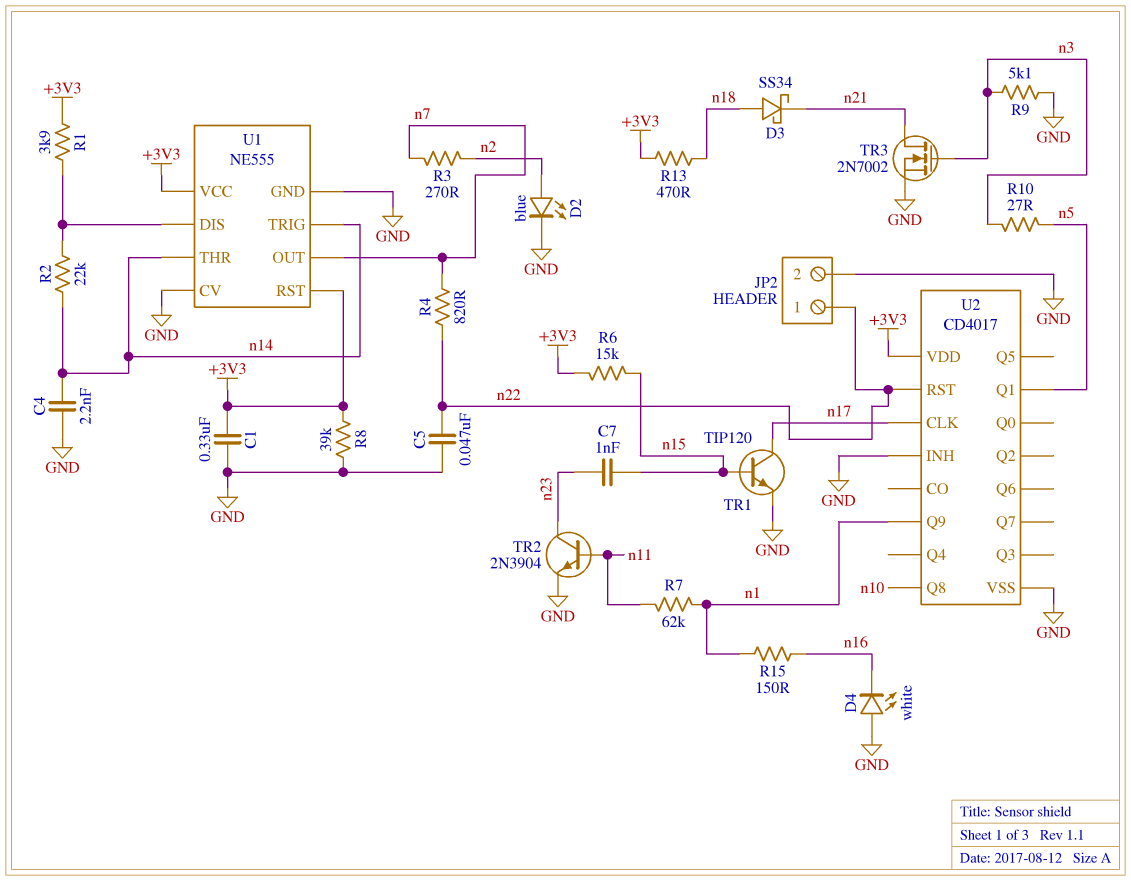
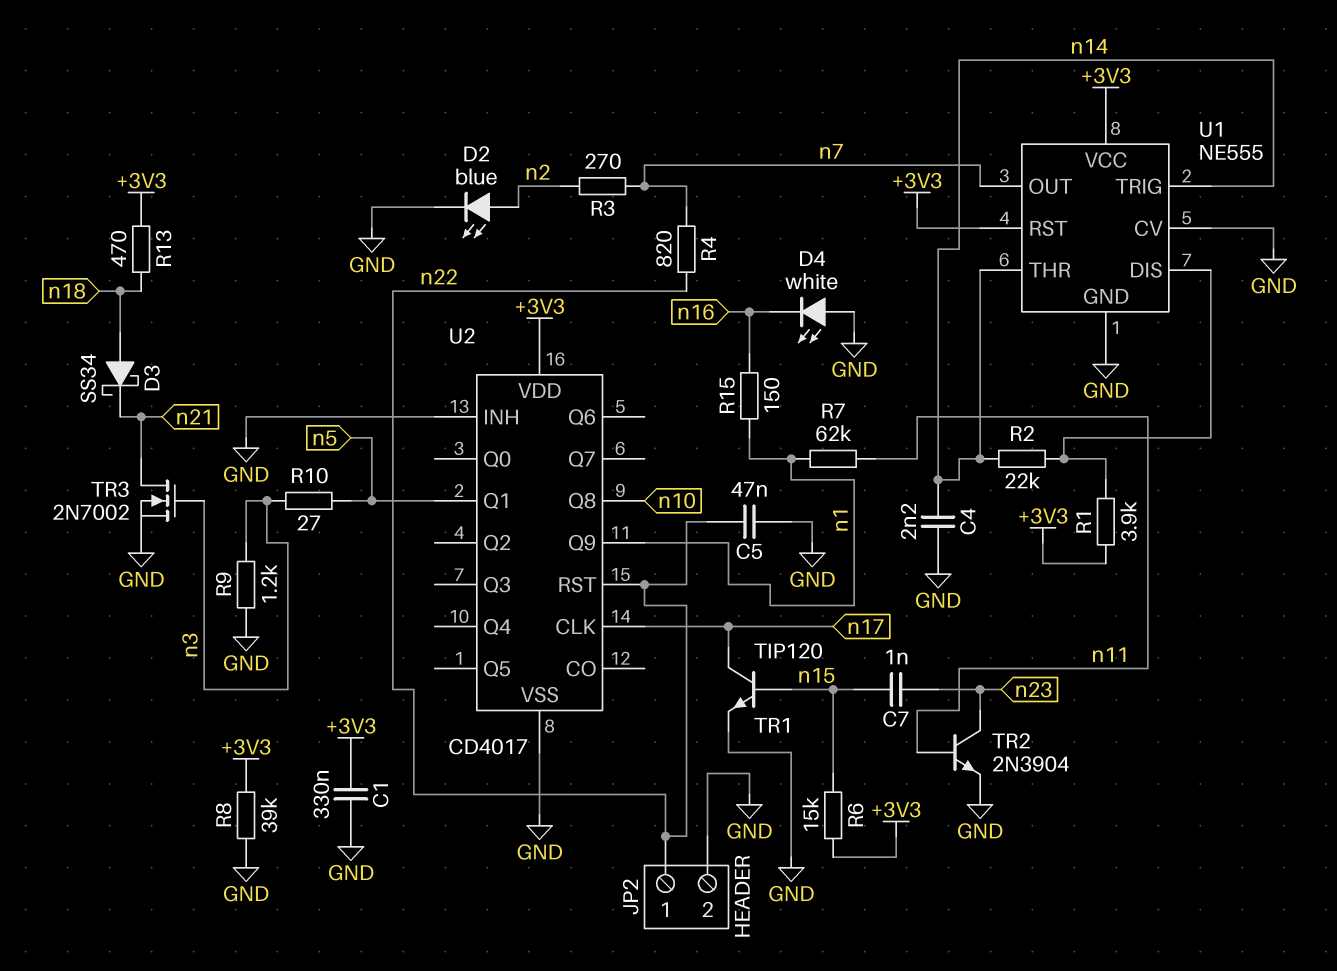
R9: 5.1k (GND, n3) -> 1.2k (GND, n3)

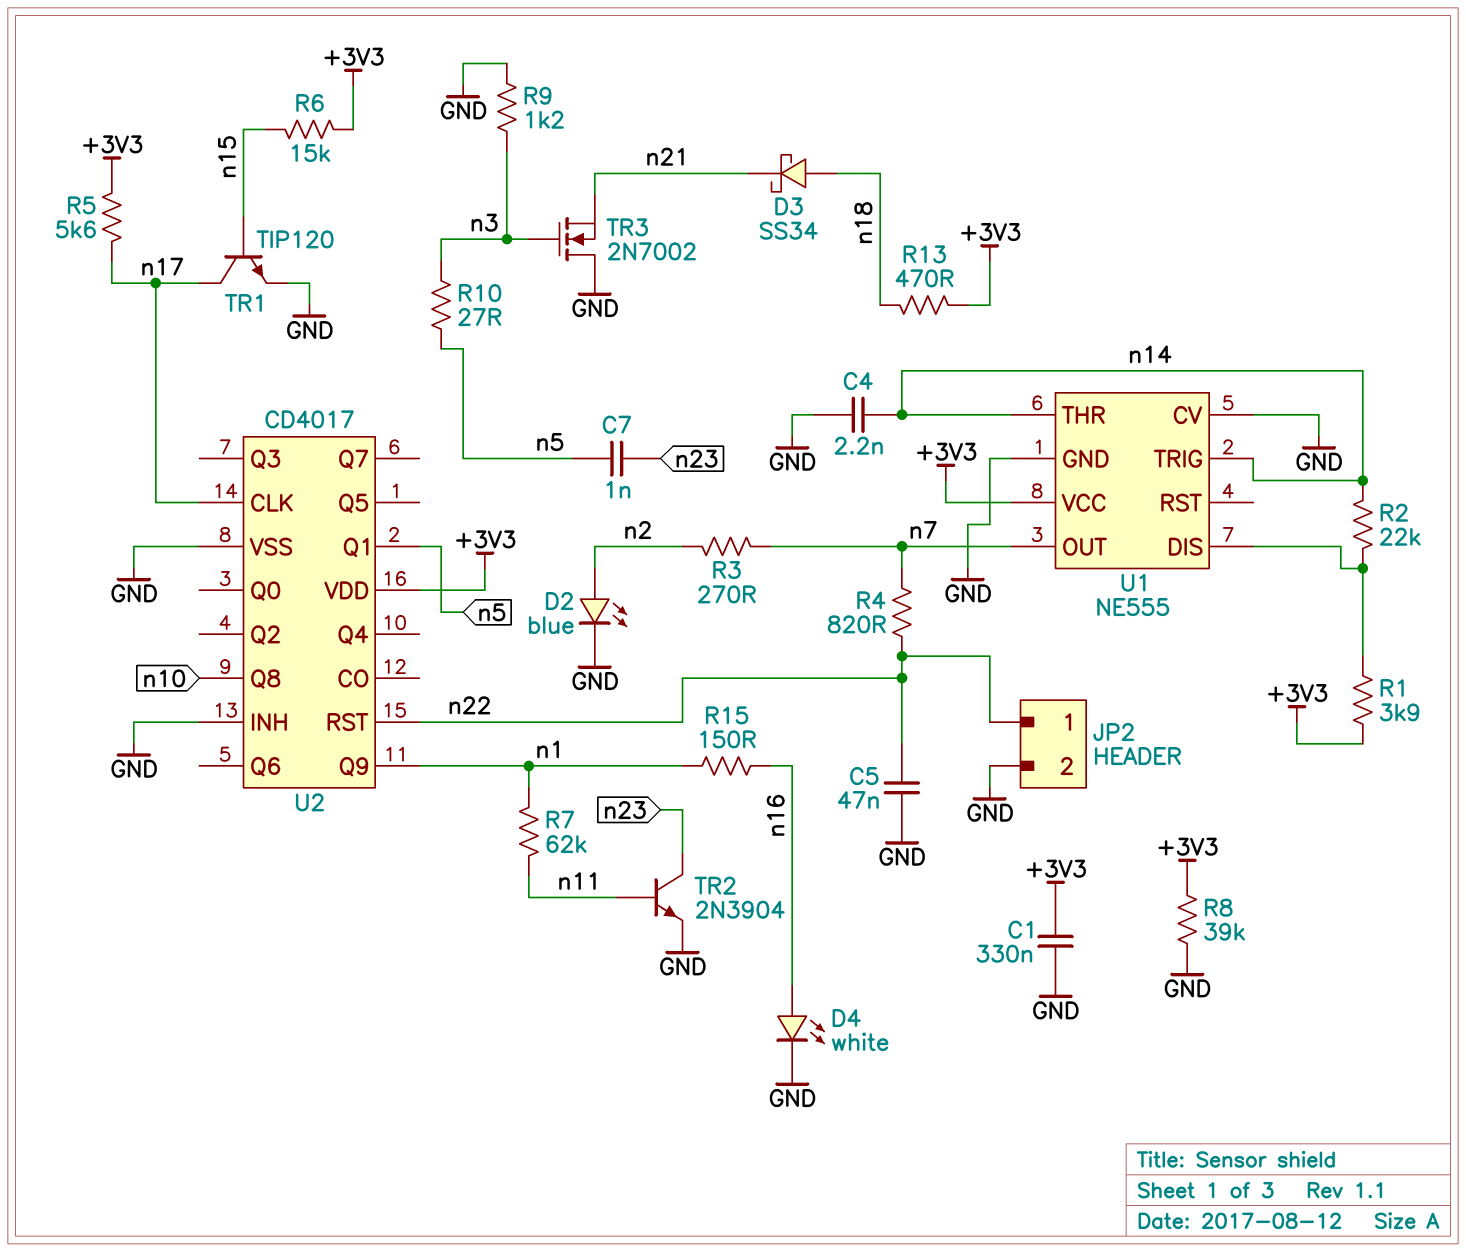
C7: 1nF (n15, n23) -> 1nF (n5, n23)
D4: LED white (A GND, K n16) -> LED white (A n16, K GND)
R5: none -> 5.6k (+3V3, n17)
TR3: NMOS 2N7002 (G n3, D n21, S GND) -> NMOS 2N7002 (G n3, D GND, S n21)
U1 pin RST: +3V3 -> none

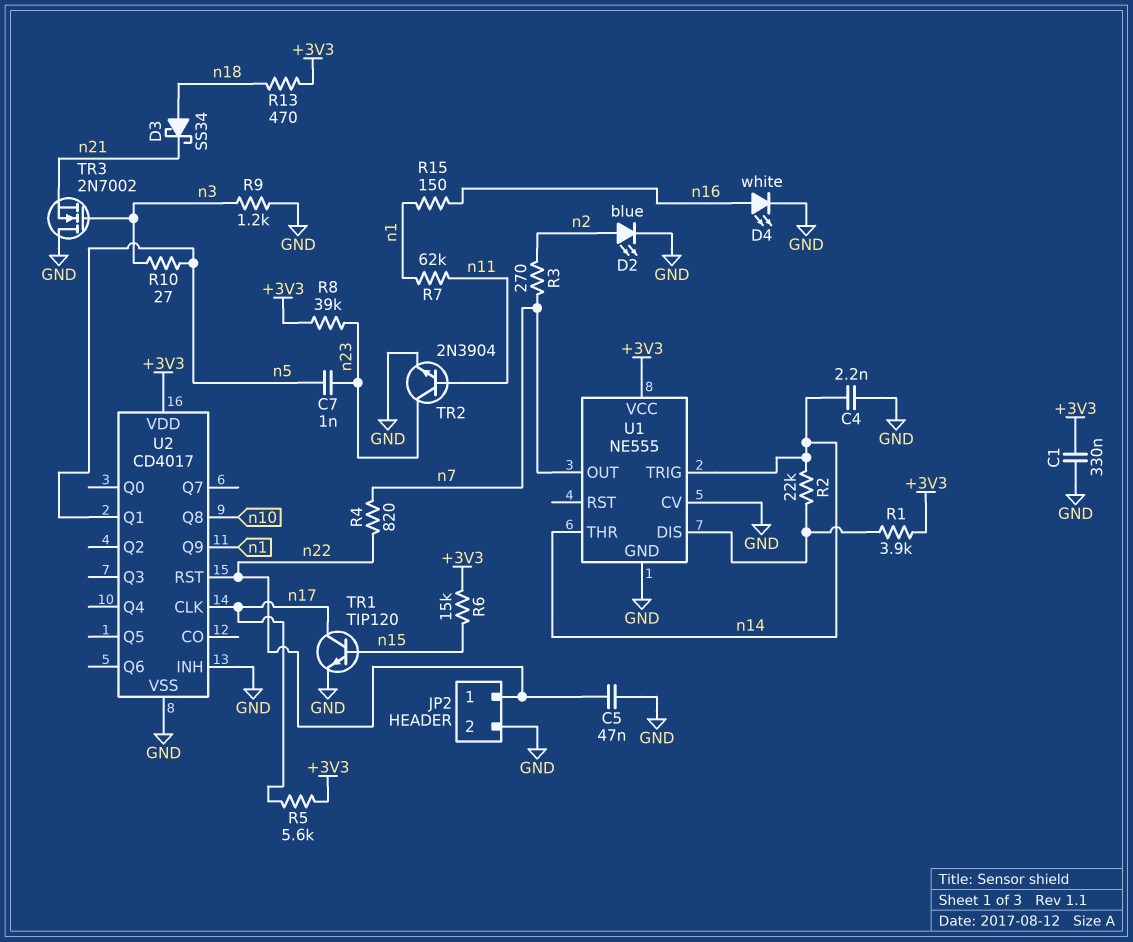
R8: 39k (+3V3, GND) -> 39k (+3V3, n23)

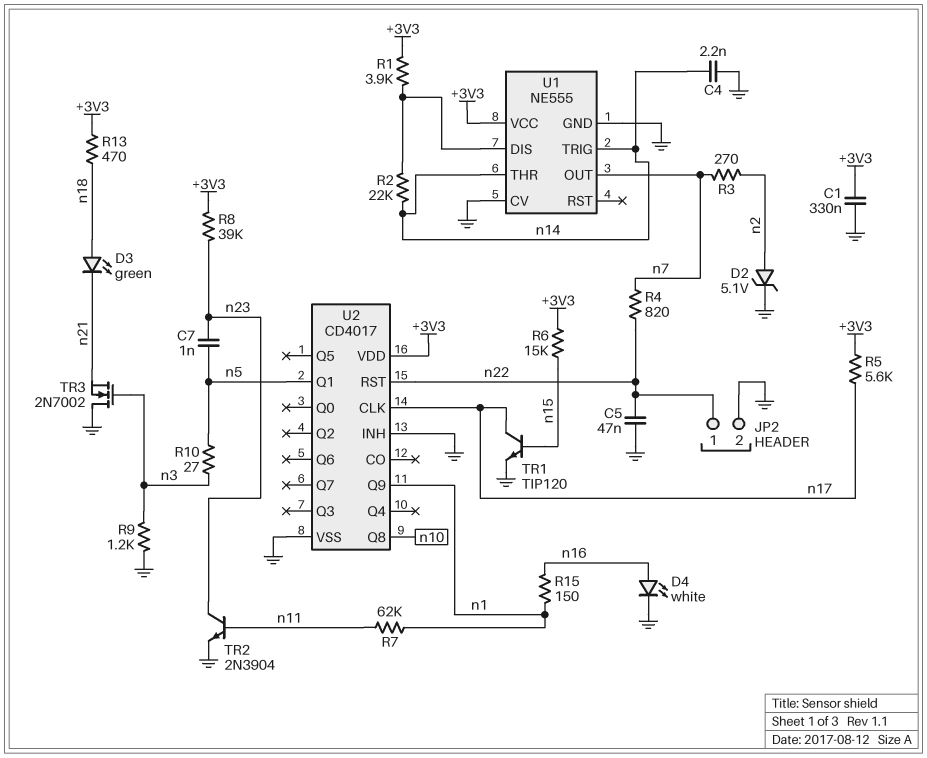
D2: LED blue (A n2, K GND) -> zener 5.1V (A n2, K GND)
D3: schottky SS34 (A n18, K n21) -> LED green (A n18, K n21)

